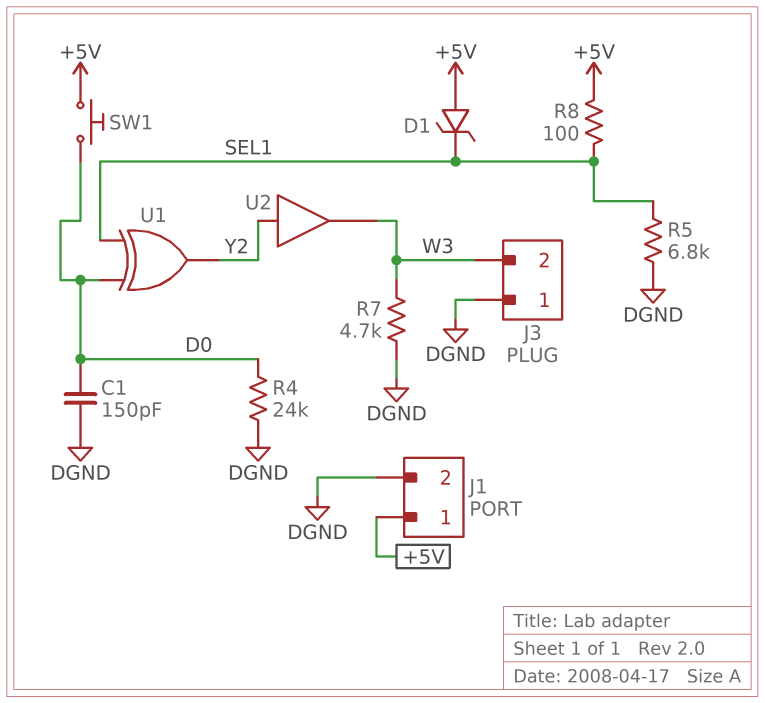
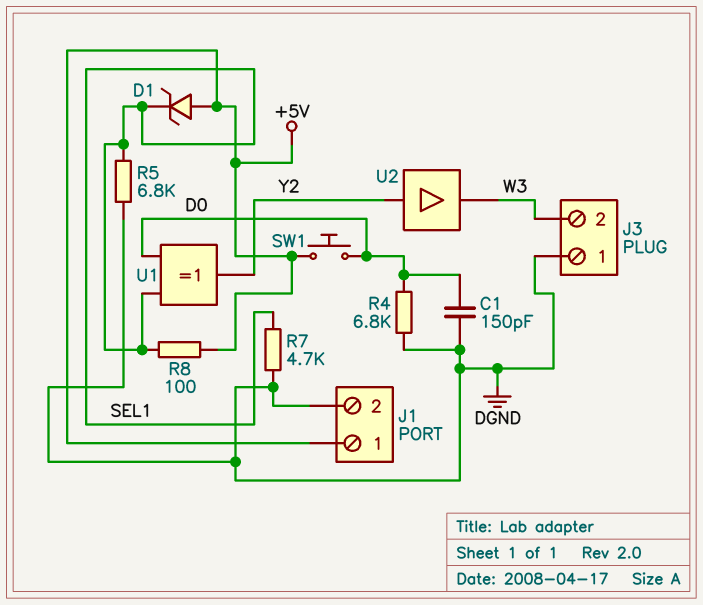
R4: 24k (D0, DGND) -> 6.8k (D0, DGND)
R7: 4.7k (DGND, W3) -> 4.7k (DGND, SEL1)

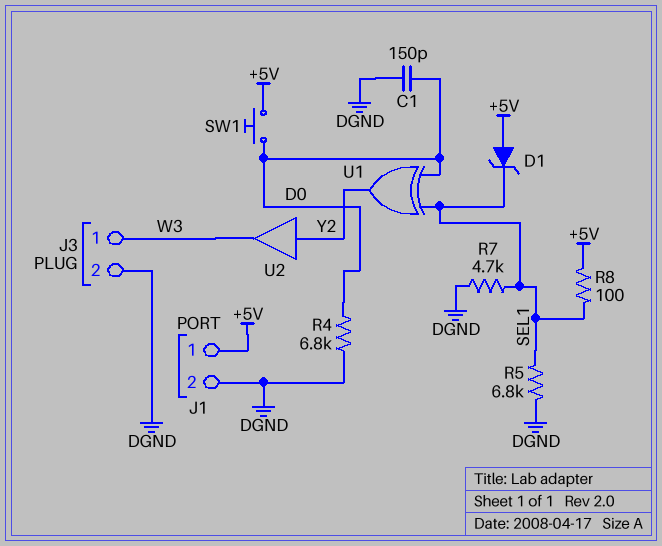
J3 pin 1: DGND -> W3
J3 pin 2: W3 -> DGND

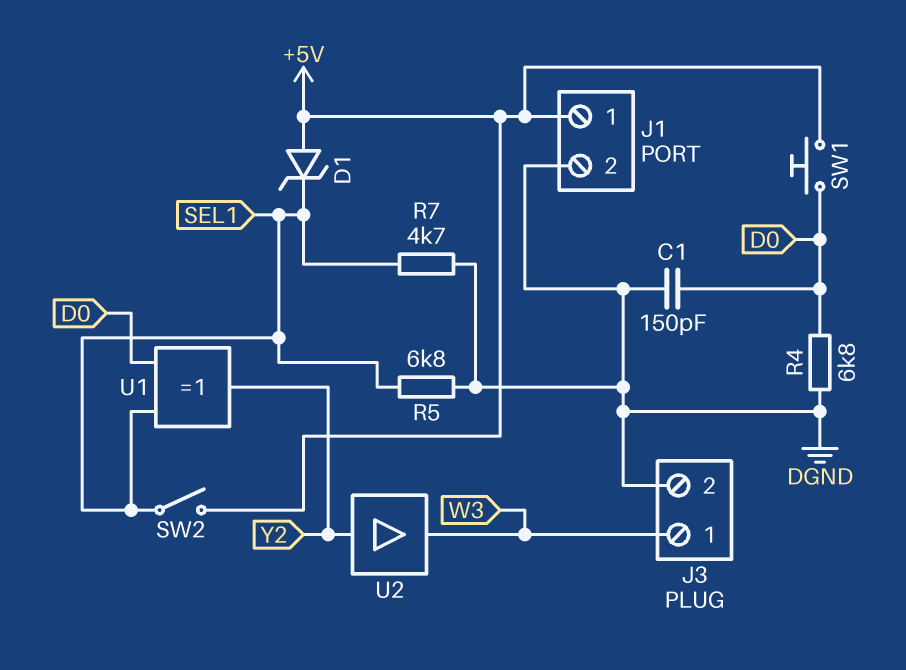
R8: 100 (+5V, SEL1) -> none
SW2: none -> switch (+5V, SEL1)

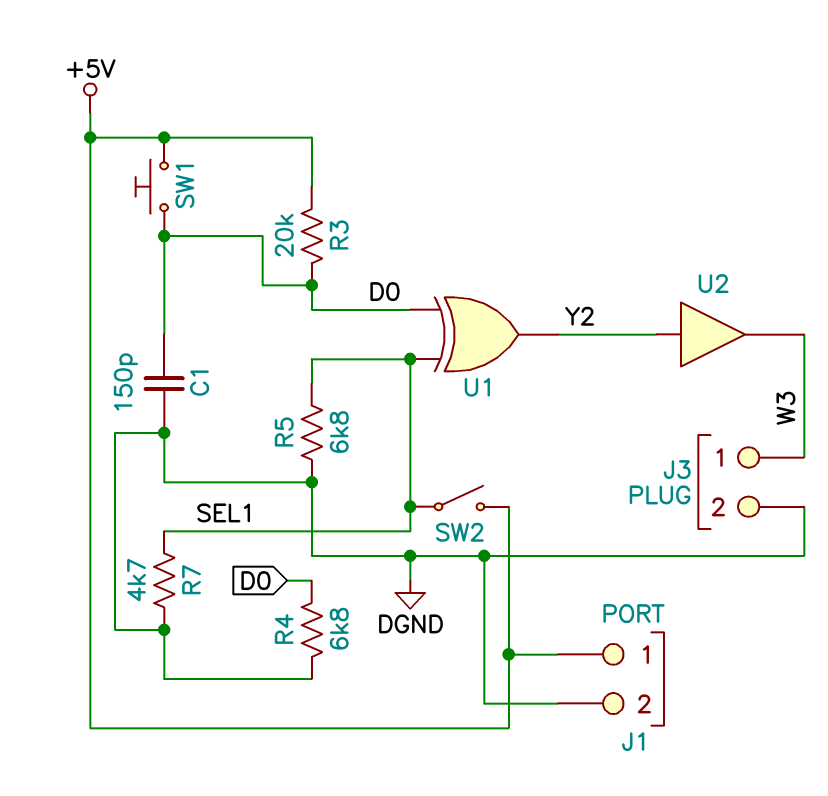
D1: zener (A +5V, K SEL1) -> none
R3: none -> 20k (+5V, D0)

